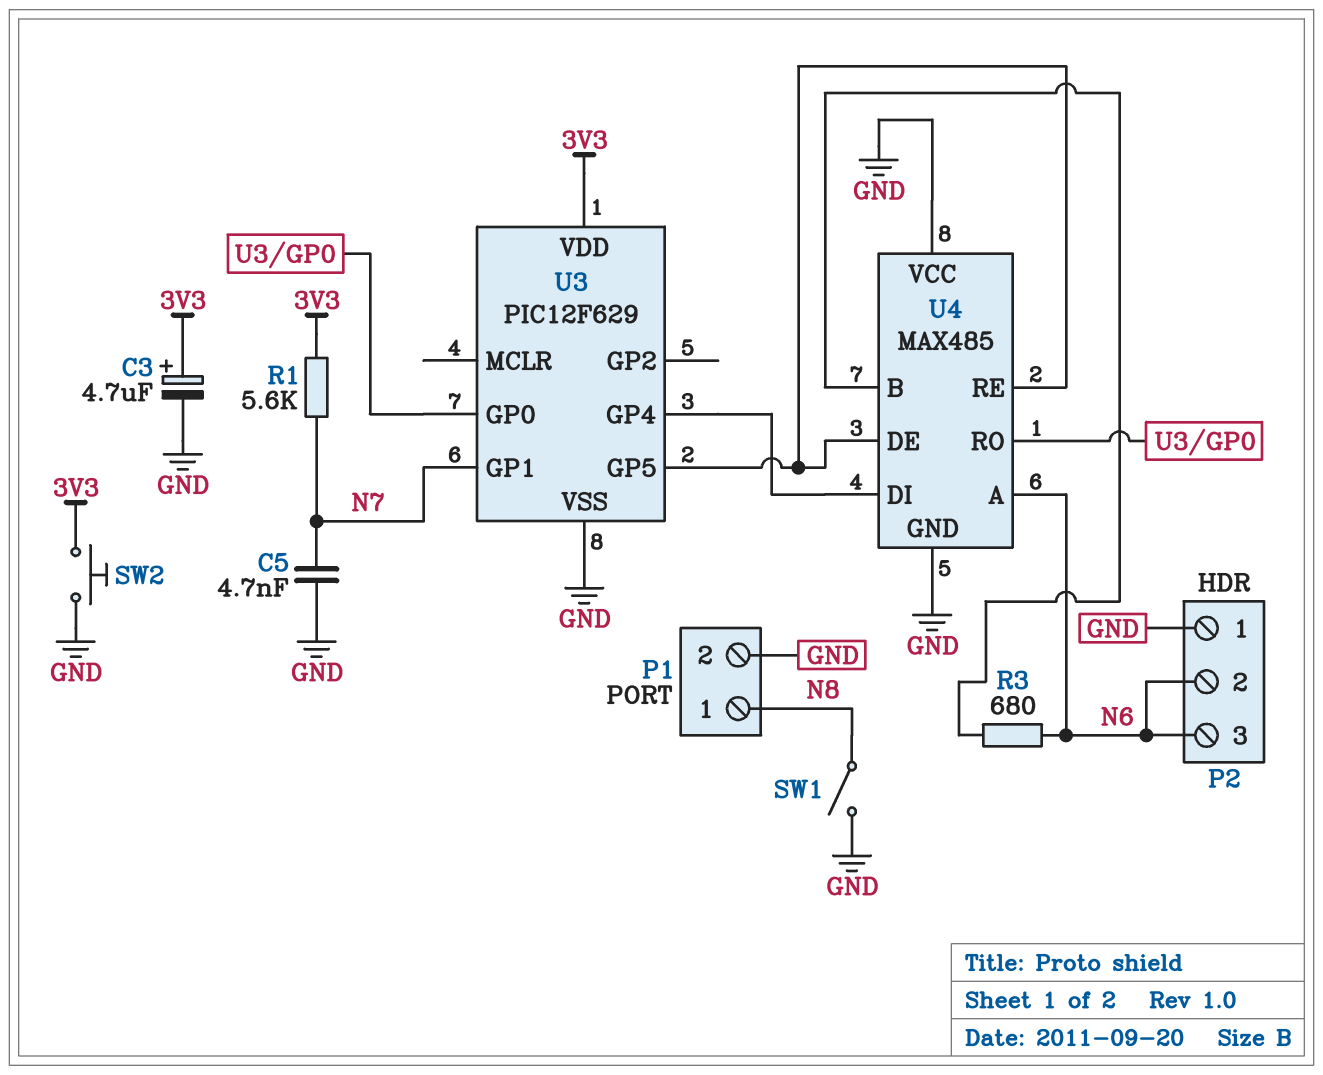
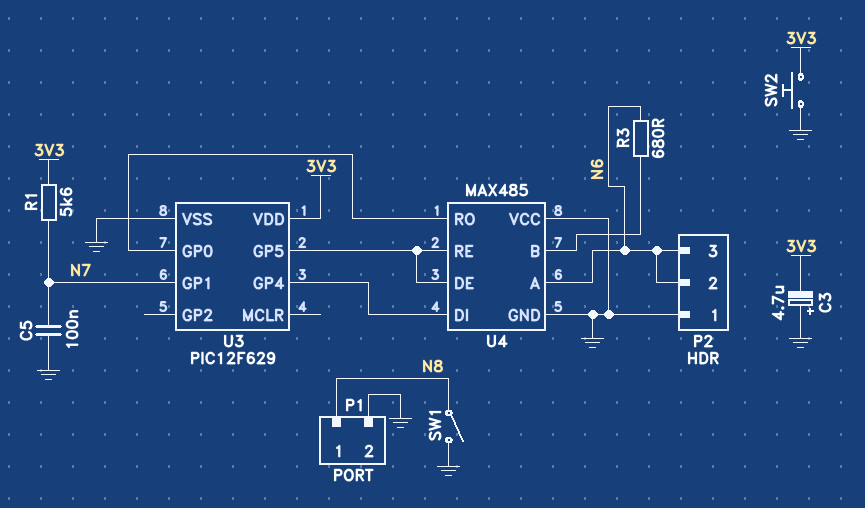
C3: 4.7uF (plus 3V3, minus GND) -> 4.7uF (plus GND, minus 3V3)
C5: 4.7nF (GND, N7) -> 100nF (GND, N7)

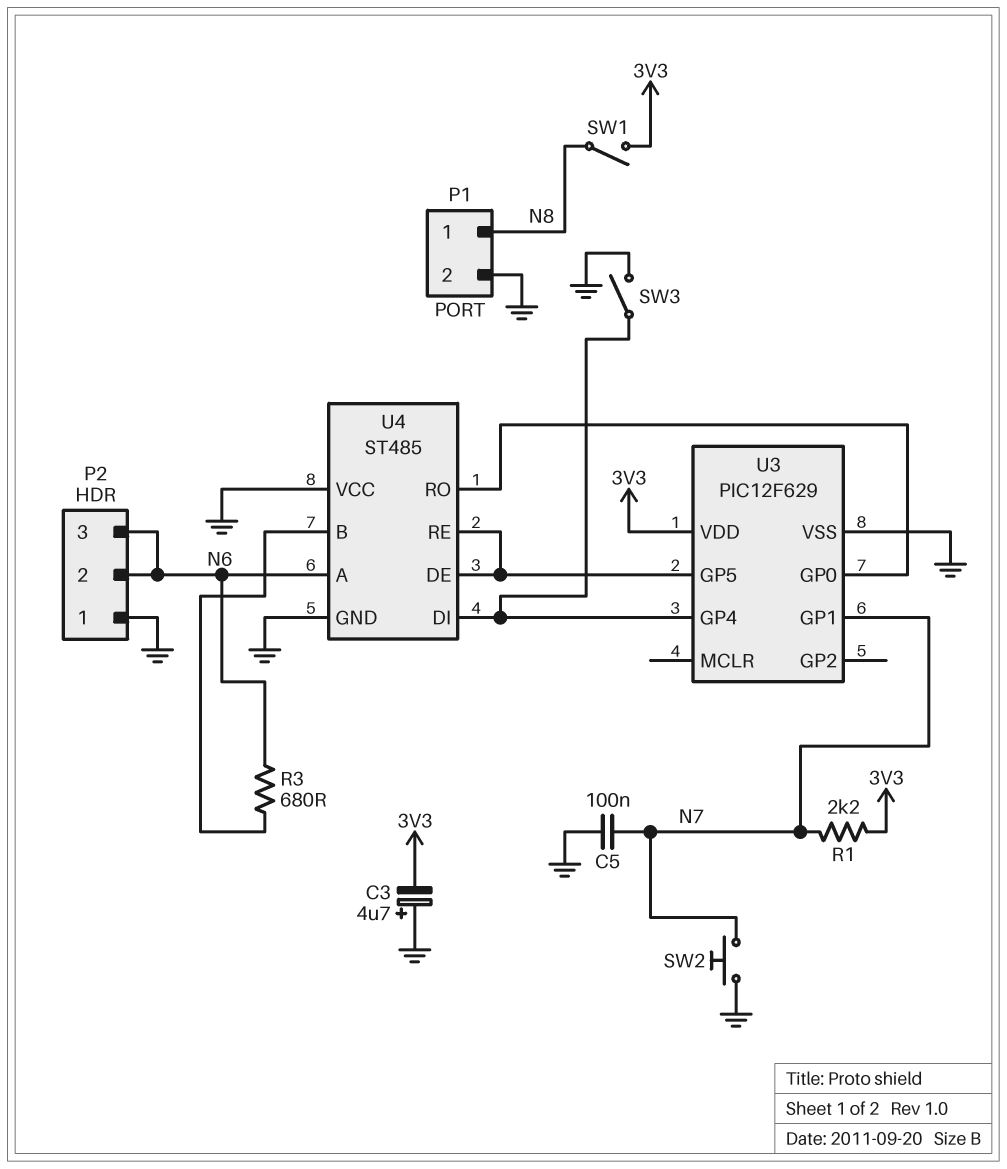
R1: 5.6k (3V3, N7) -> 2.2k (3V3, N7)
SW1: switch (GND, N8) -> switch (3V3, N8)
SW2: button (3V3, GND) -> button (GND, N7)
SW3: none -> switch (GND, U3/GP4)
U4: MAX485 -> ST485

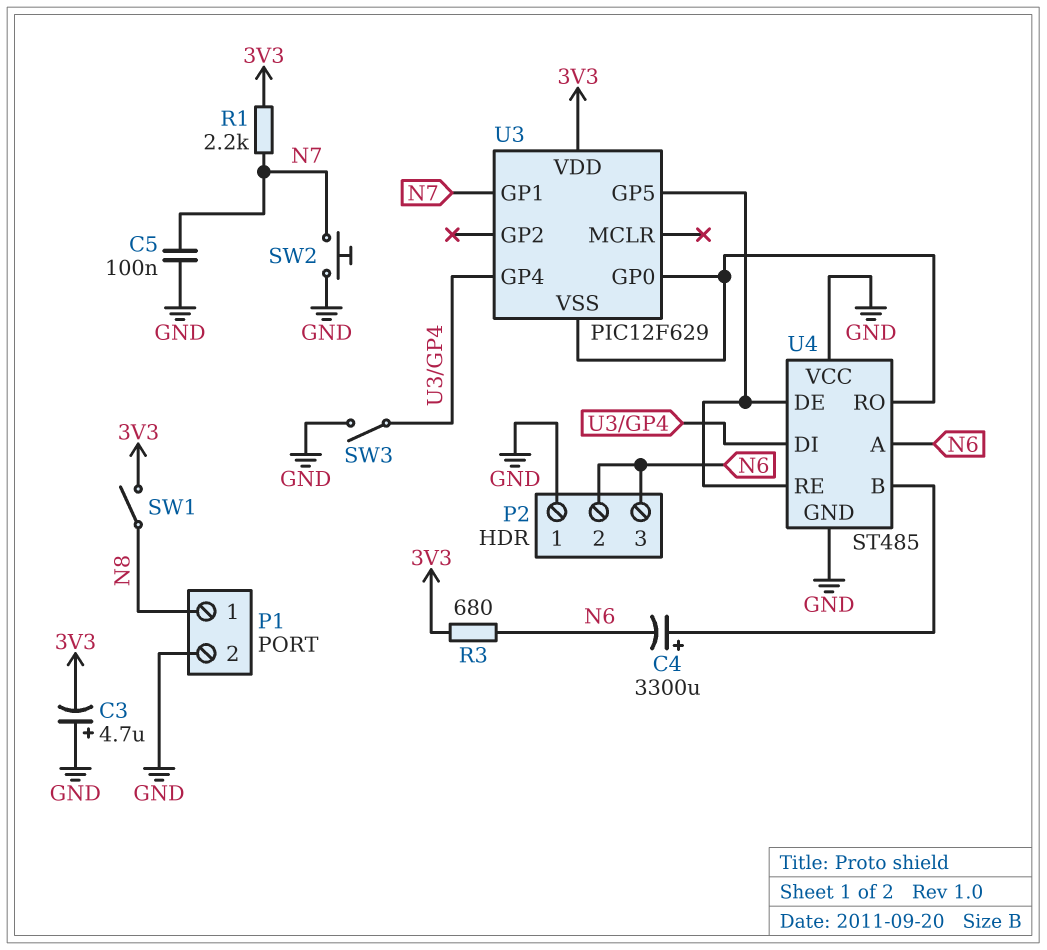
C4: none -> 3300uF (plus U4/B, minus N6)
R3: 680 (N6, U4/B) -> 680 (3V3, N6)
U3 pin VSS: GND -> U3/GP0

